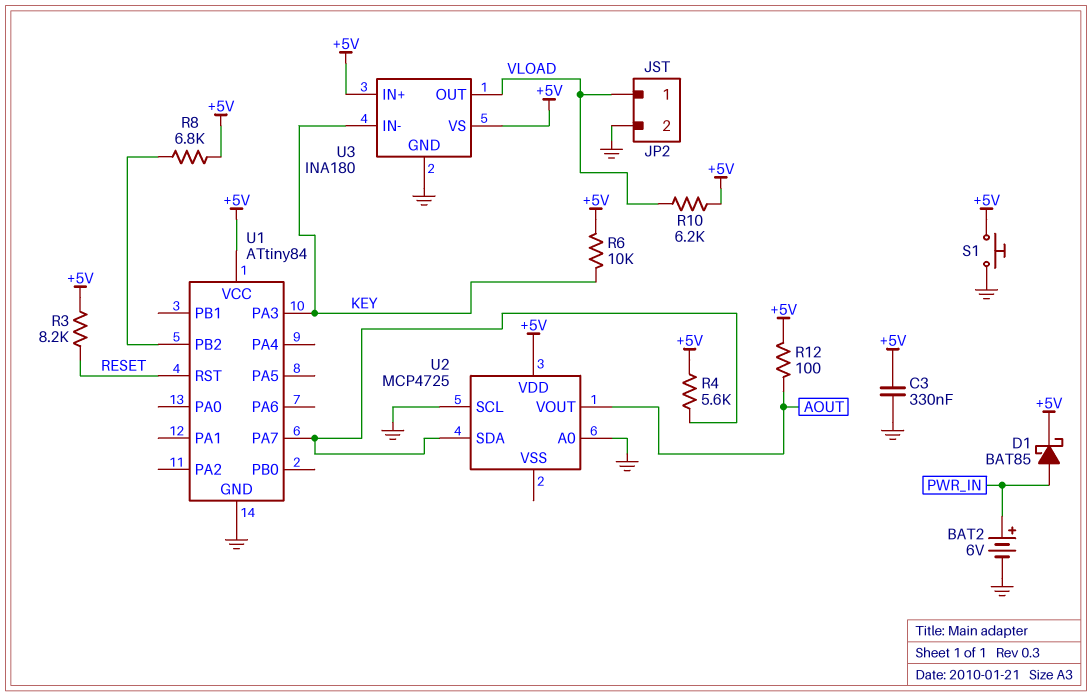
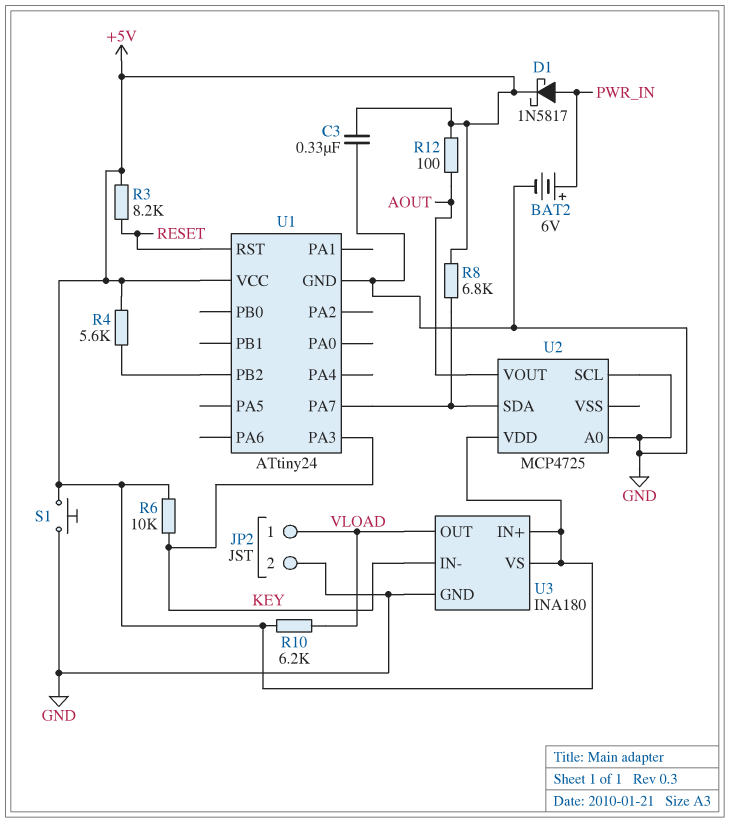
D1: schottky BAT85 (A PWR_IN, K +5V) -> schottky 1N5817 (A PWR_IN, K +5V)
R4: 5.6k (+5V, U1/PA7) -> 5.6k (+5V, U1/PB2)
R8: 6.8k (+5V, U1/PB2) -> 6.8k (+5V, U1/PA7)
U1: ATtiny84 -> ATtiny24

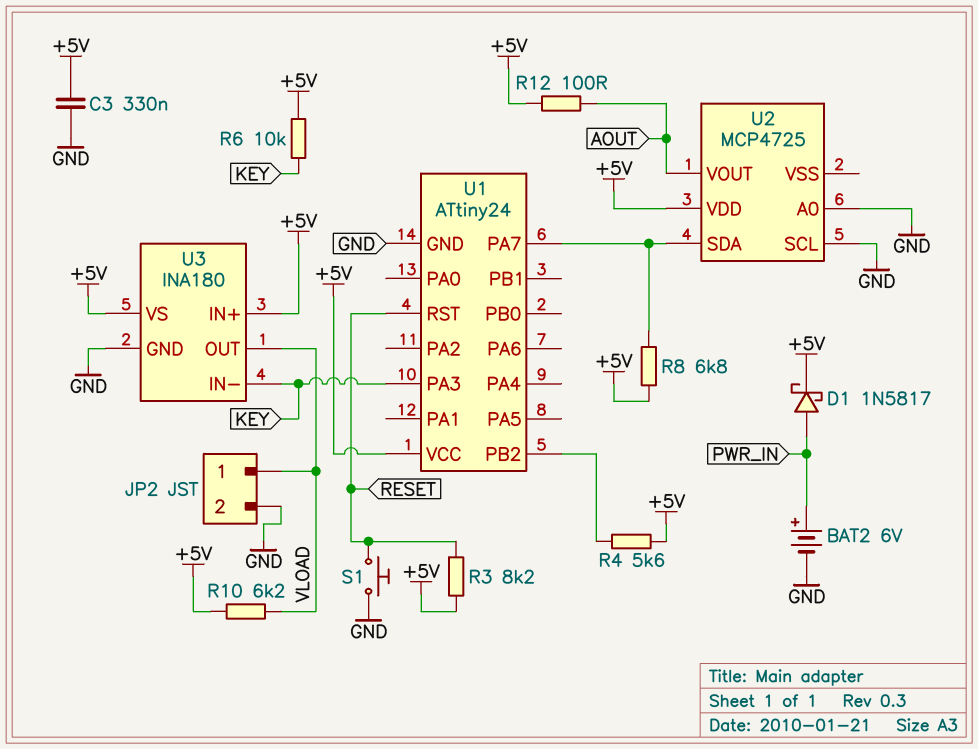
S1: button (+5V, GND) -> button (GND, RESET)

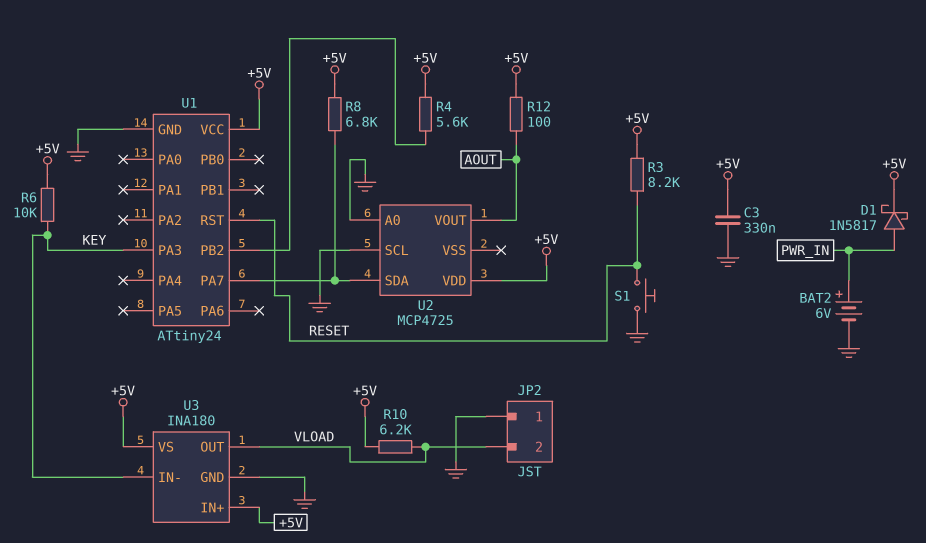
JP2 pin 1: VLOAD -> GND
JP2 pin 2: GND -> VLOAD

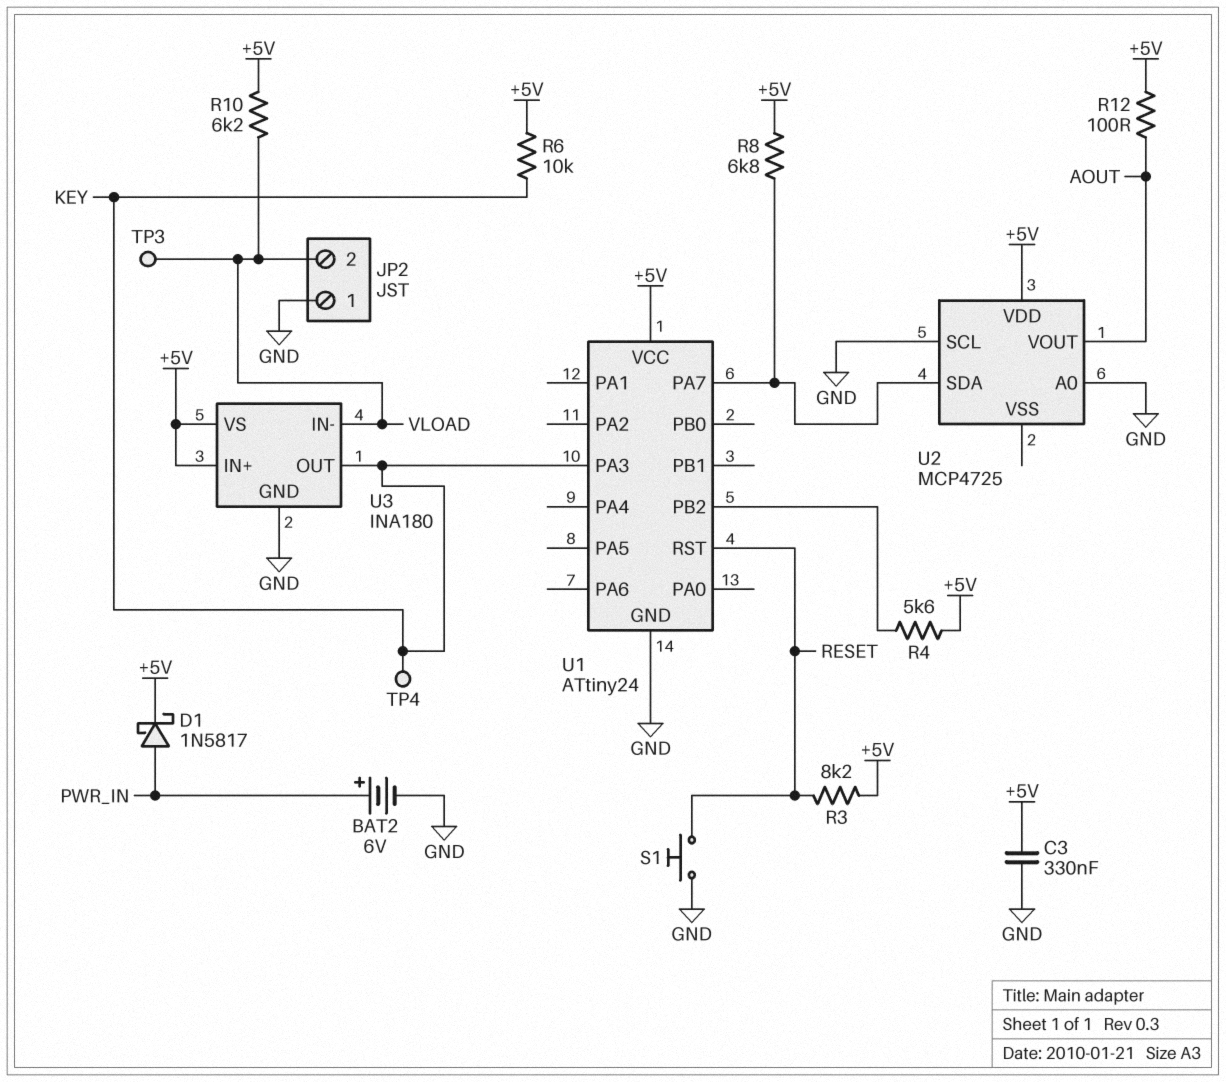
TP3: none -> test point (VLOAD)
TP4: none -> test point (KEY)
U3 pin IN-: KEY -> VLOAD
U3 pin OUT: VLOAD -> KEY

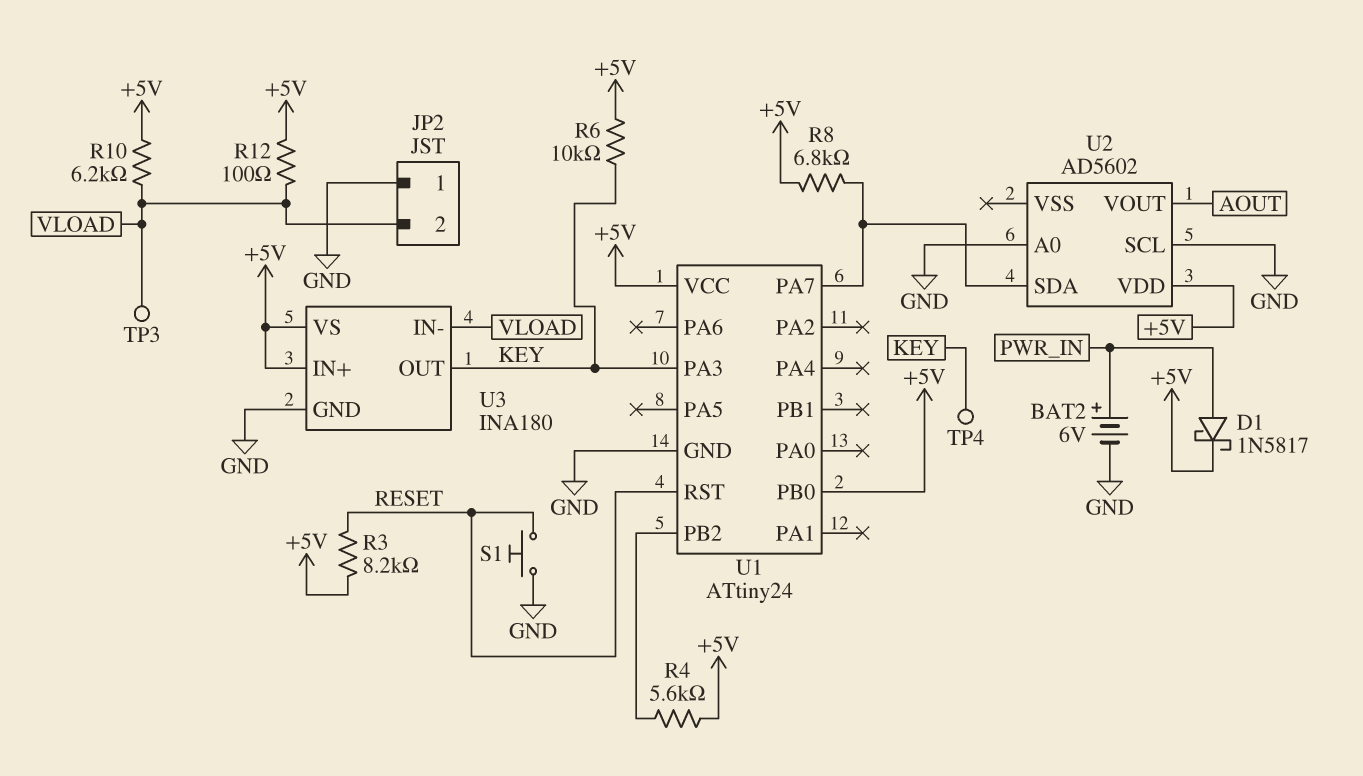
C3: 330nF (+5V, GND) -> none
R12: 100 (+5V, AOUT) -> 100 (+5V, VLOAD)
U1 pin PB0: none -> +5V
U2: MCP4725 -> AD5602

